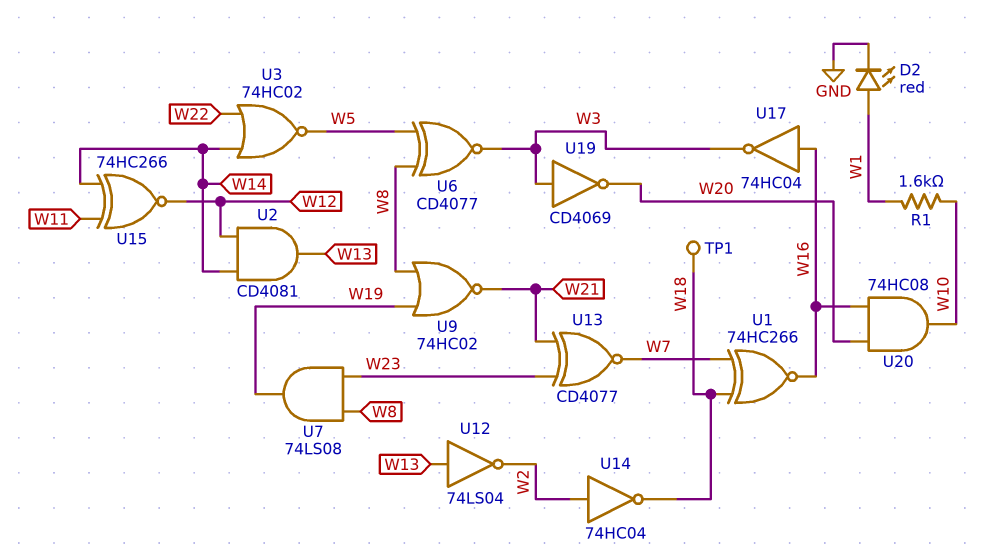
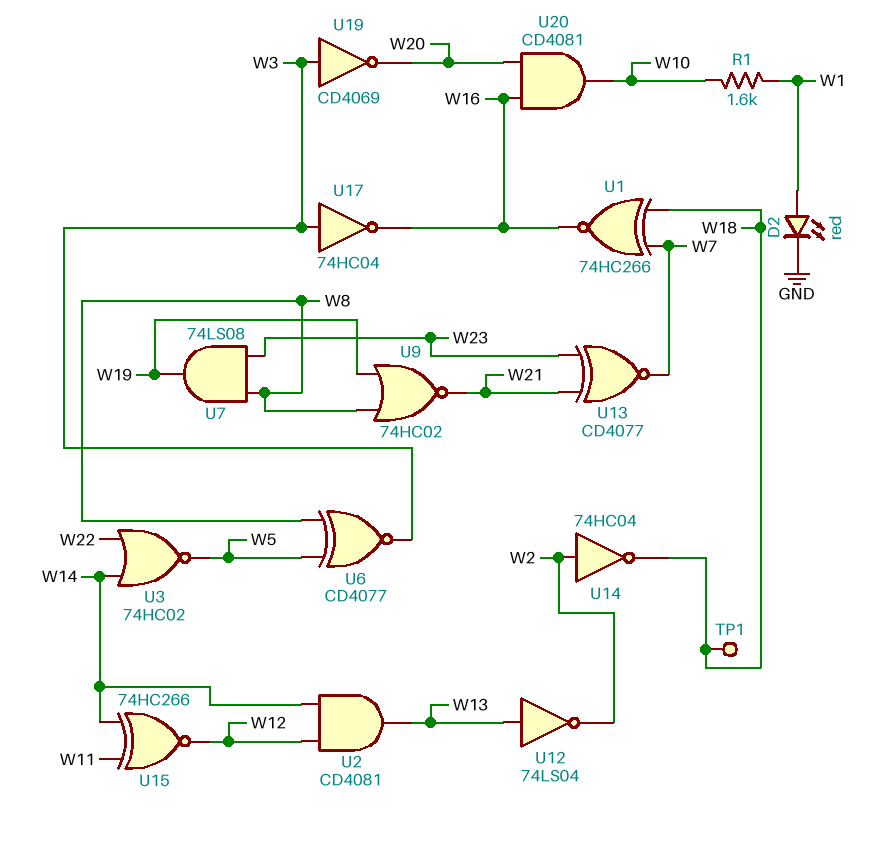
U17: NOT 74HC04 (in W16, out W3) -> NOT 74HC04 (in W3, out W16)
U20: AND 74HC08 (in W16, in W20, out W10) -> AND CD4081 (in W16, in W20, out W10)

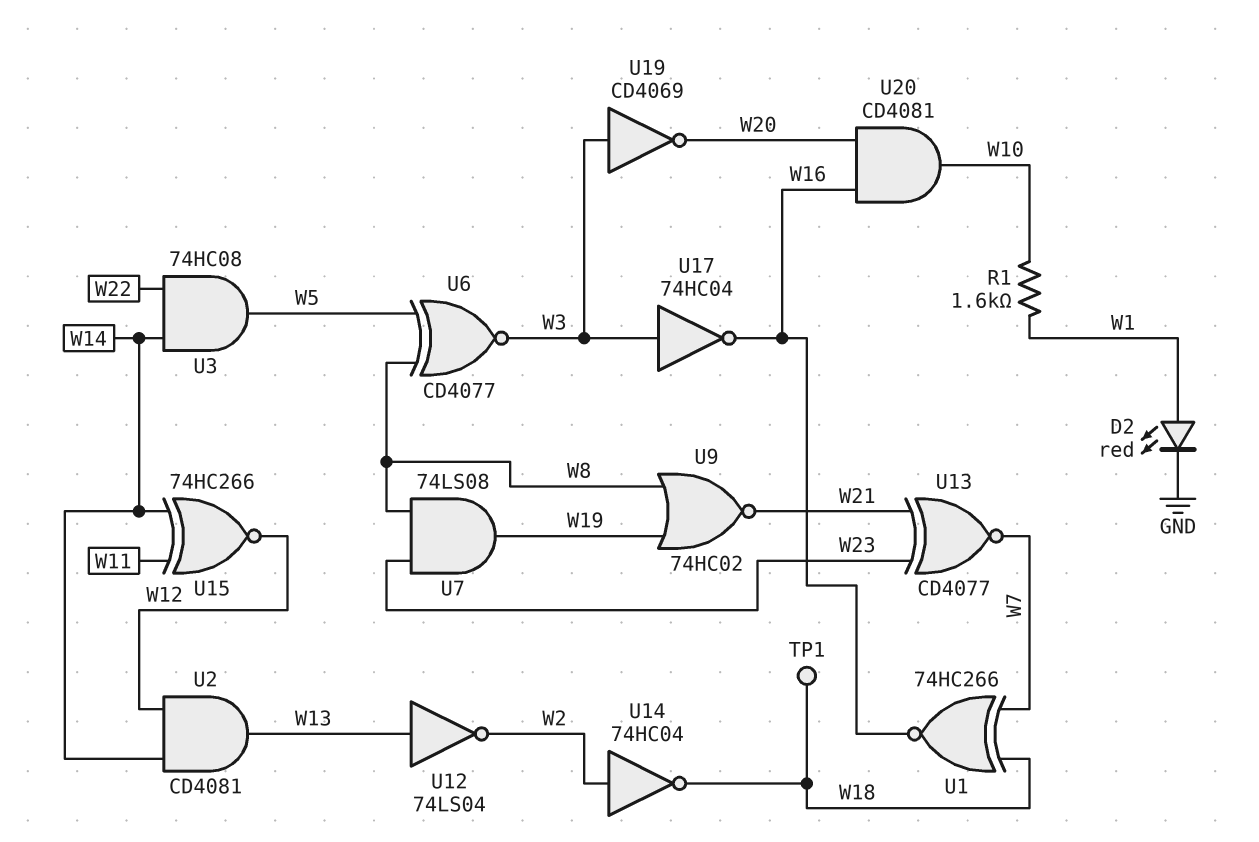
U3: NOR 74HC02 (in W14, in W22, out W5) -> AND 74HC08 (in W14, in W22, out W5)

